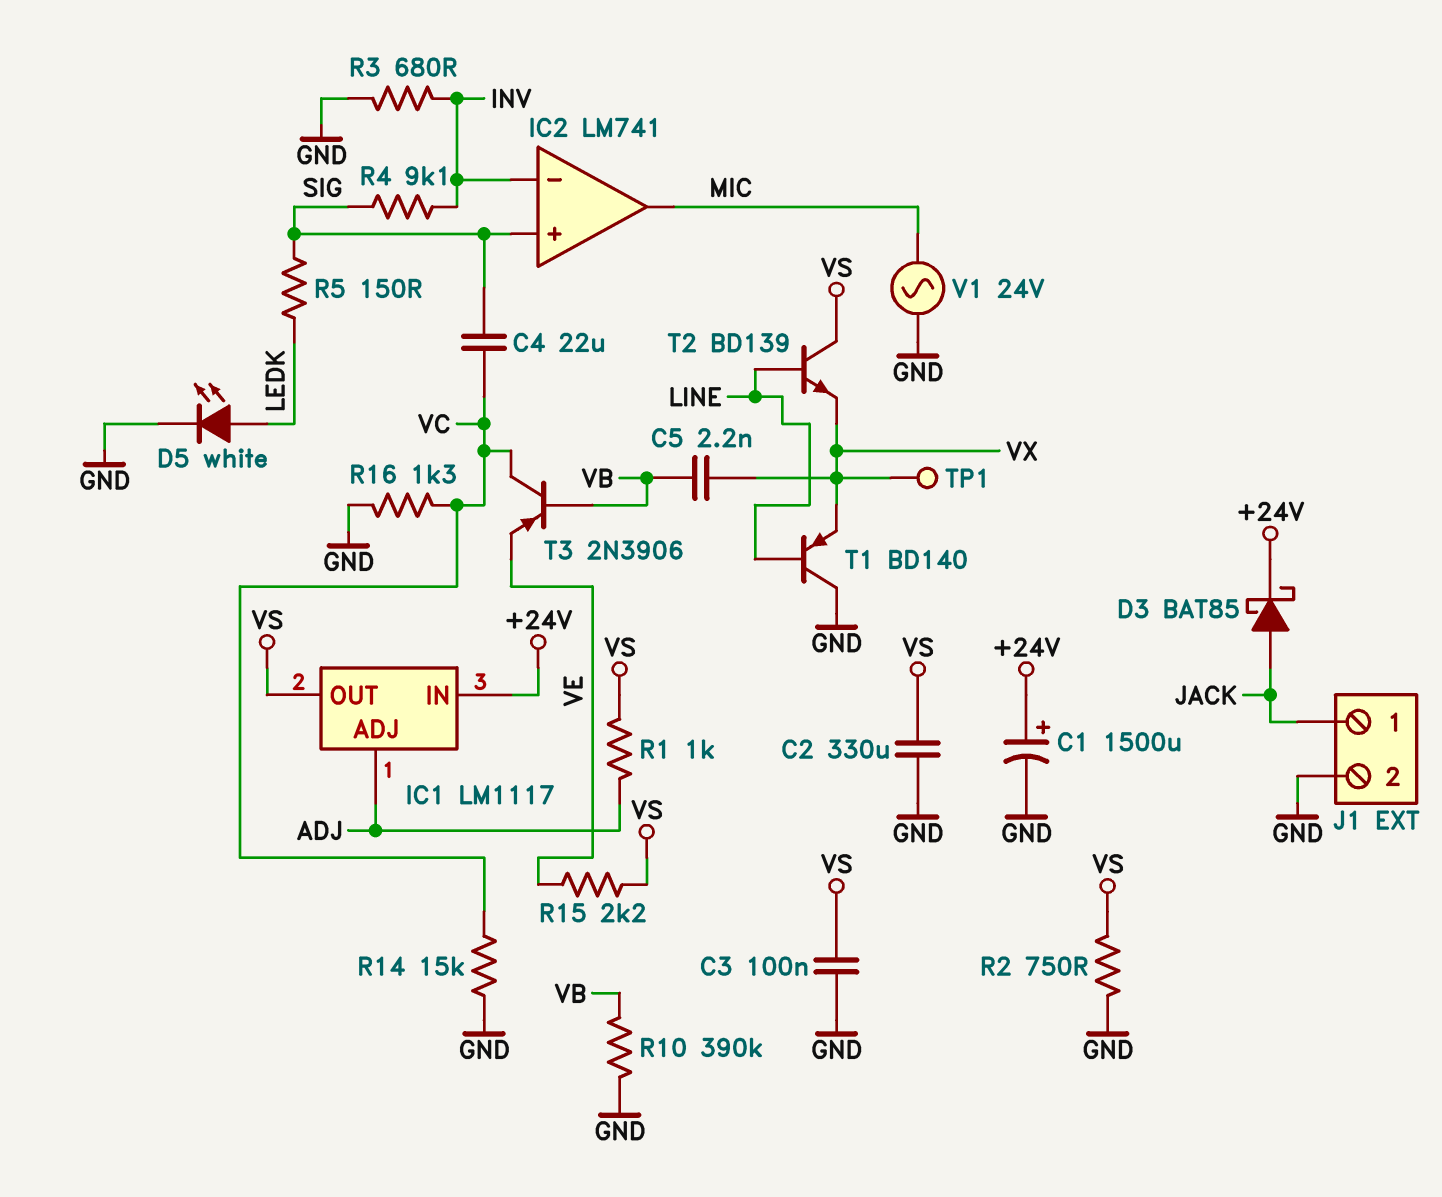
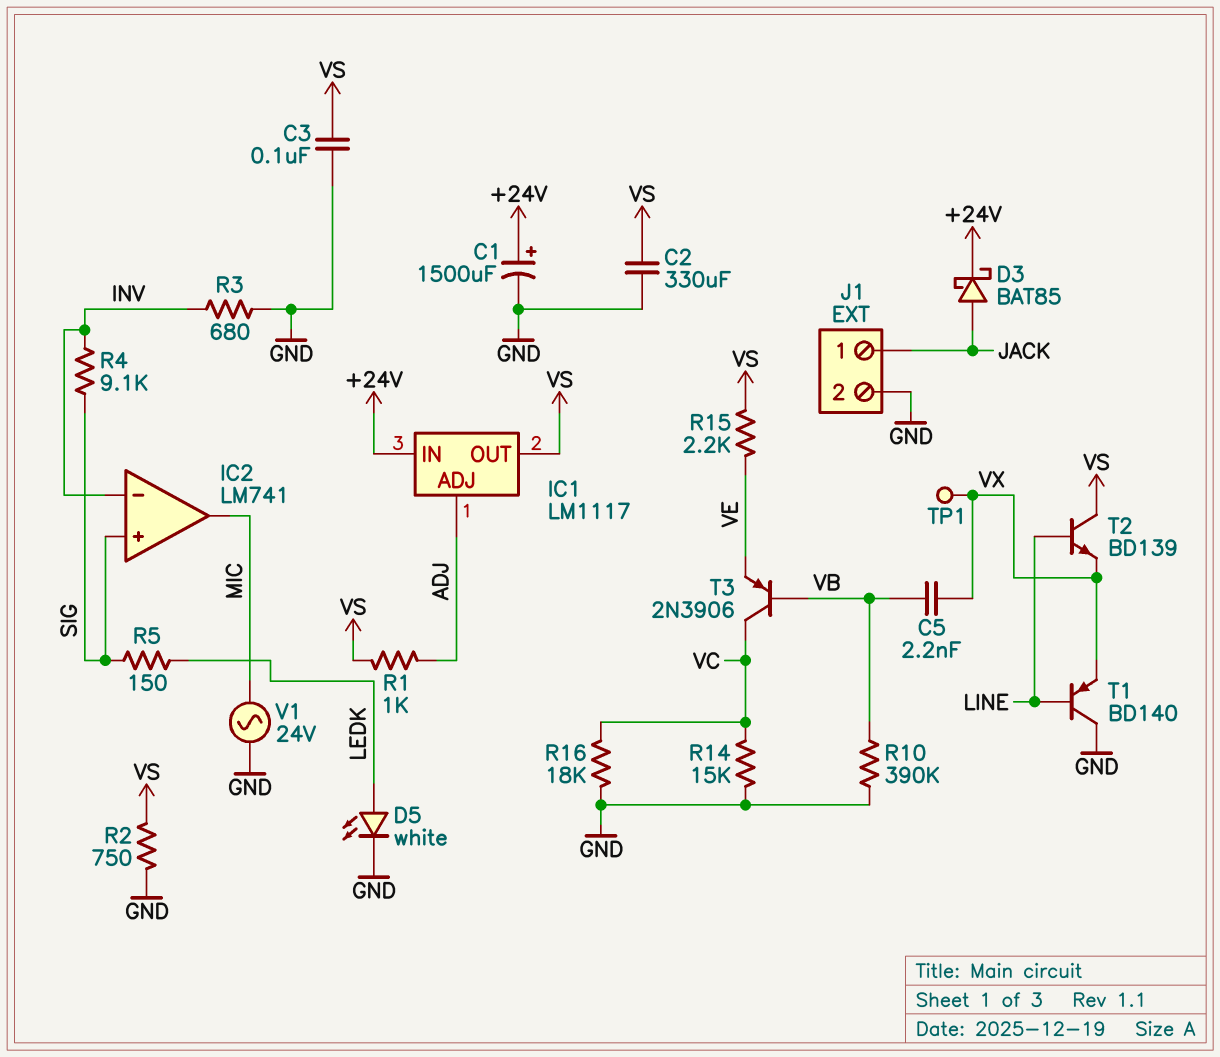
C4: 22uF (SIG, VC) -> none
R16: 1.3k (GND, VC) -> 18k (GND, VC)

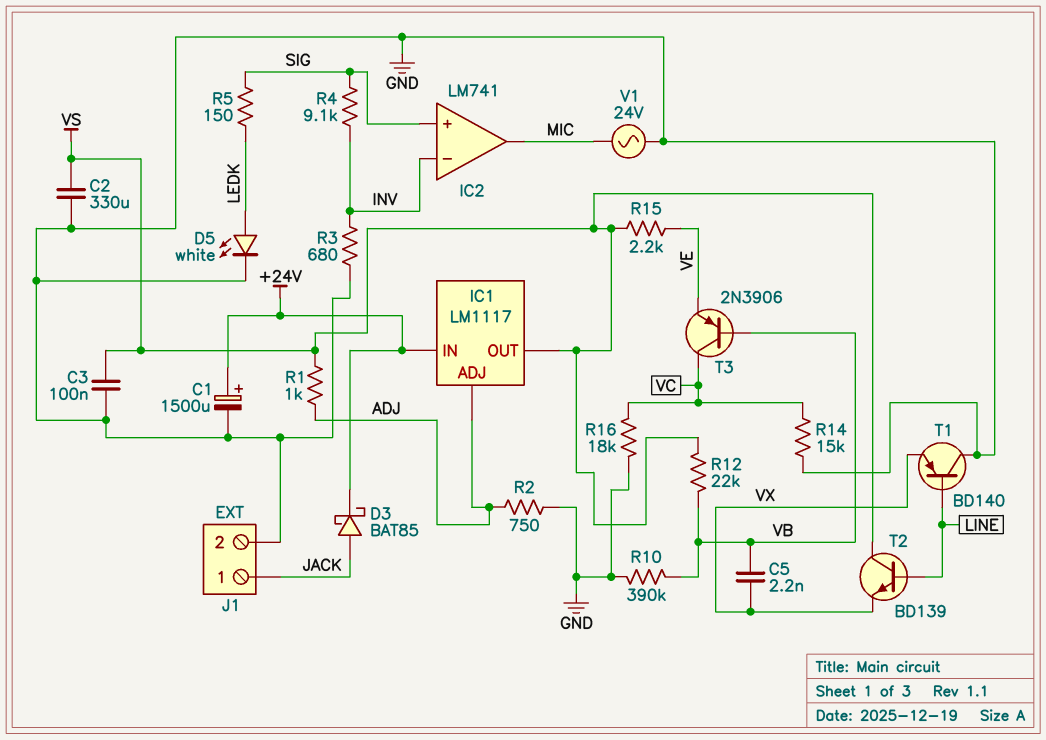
R2: 750 (GND, VS) -> 750 (ADJ, GND)
R12: none -> 22k (VB, VS)
TP1: test point (VX) -> none

